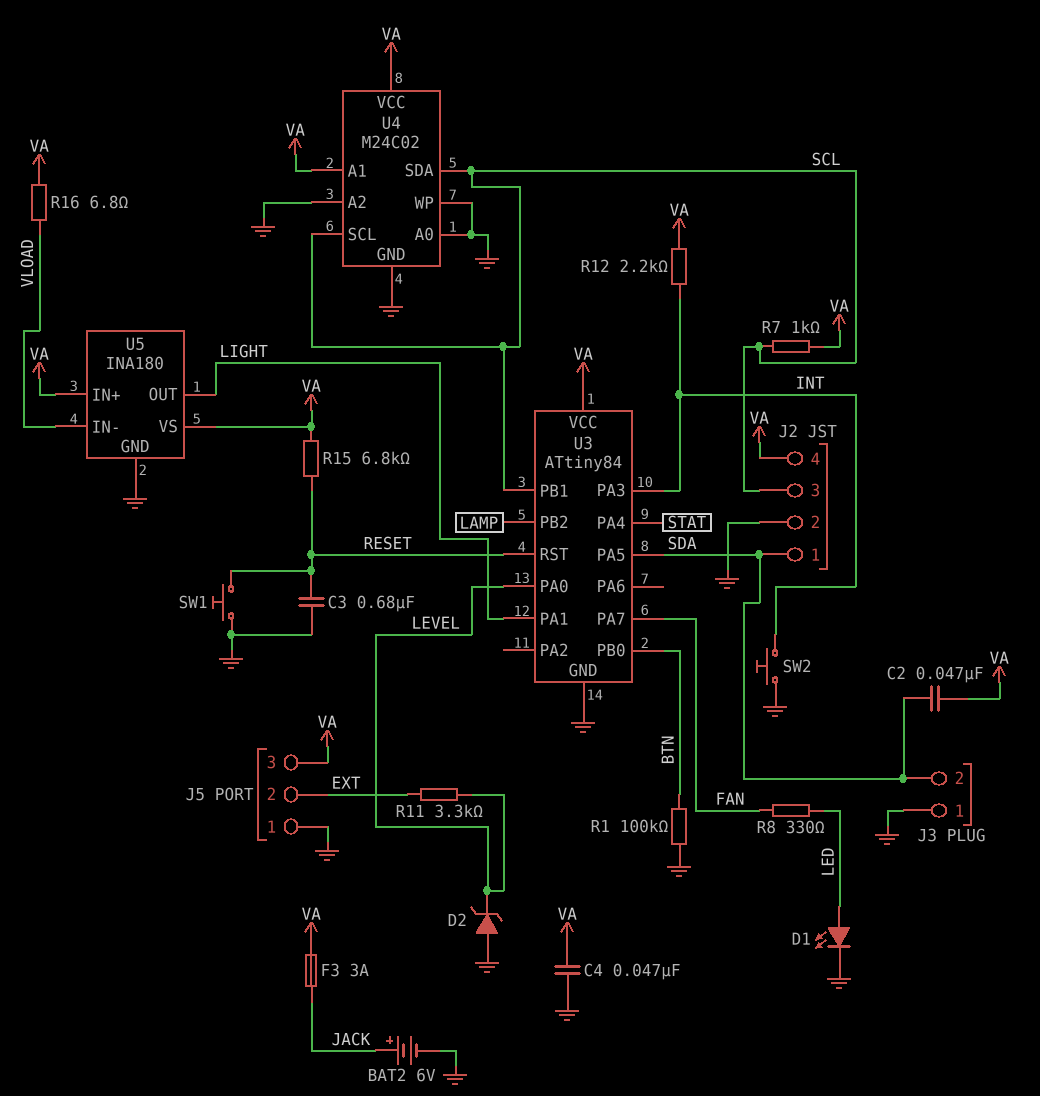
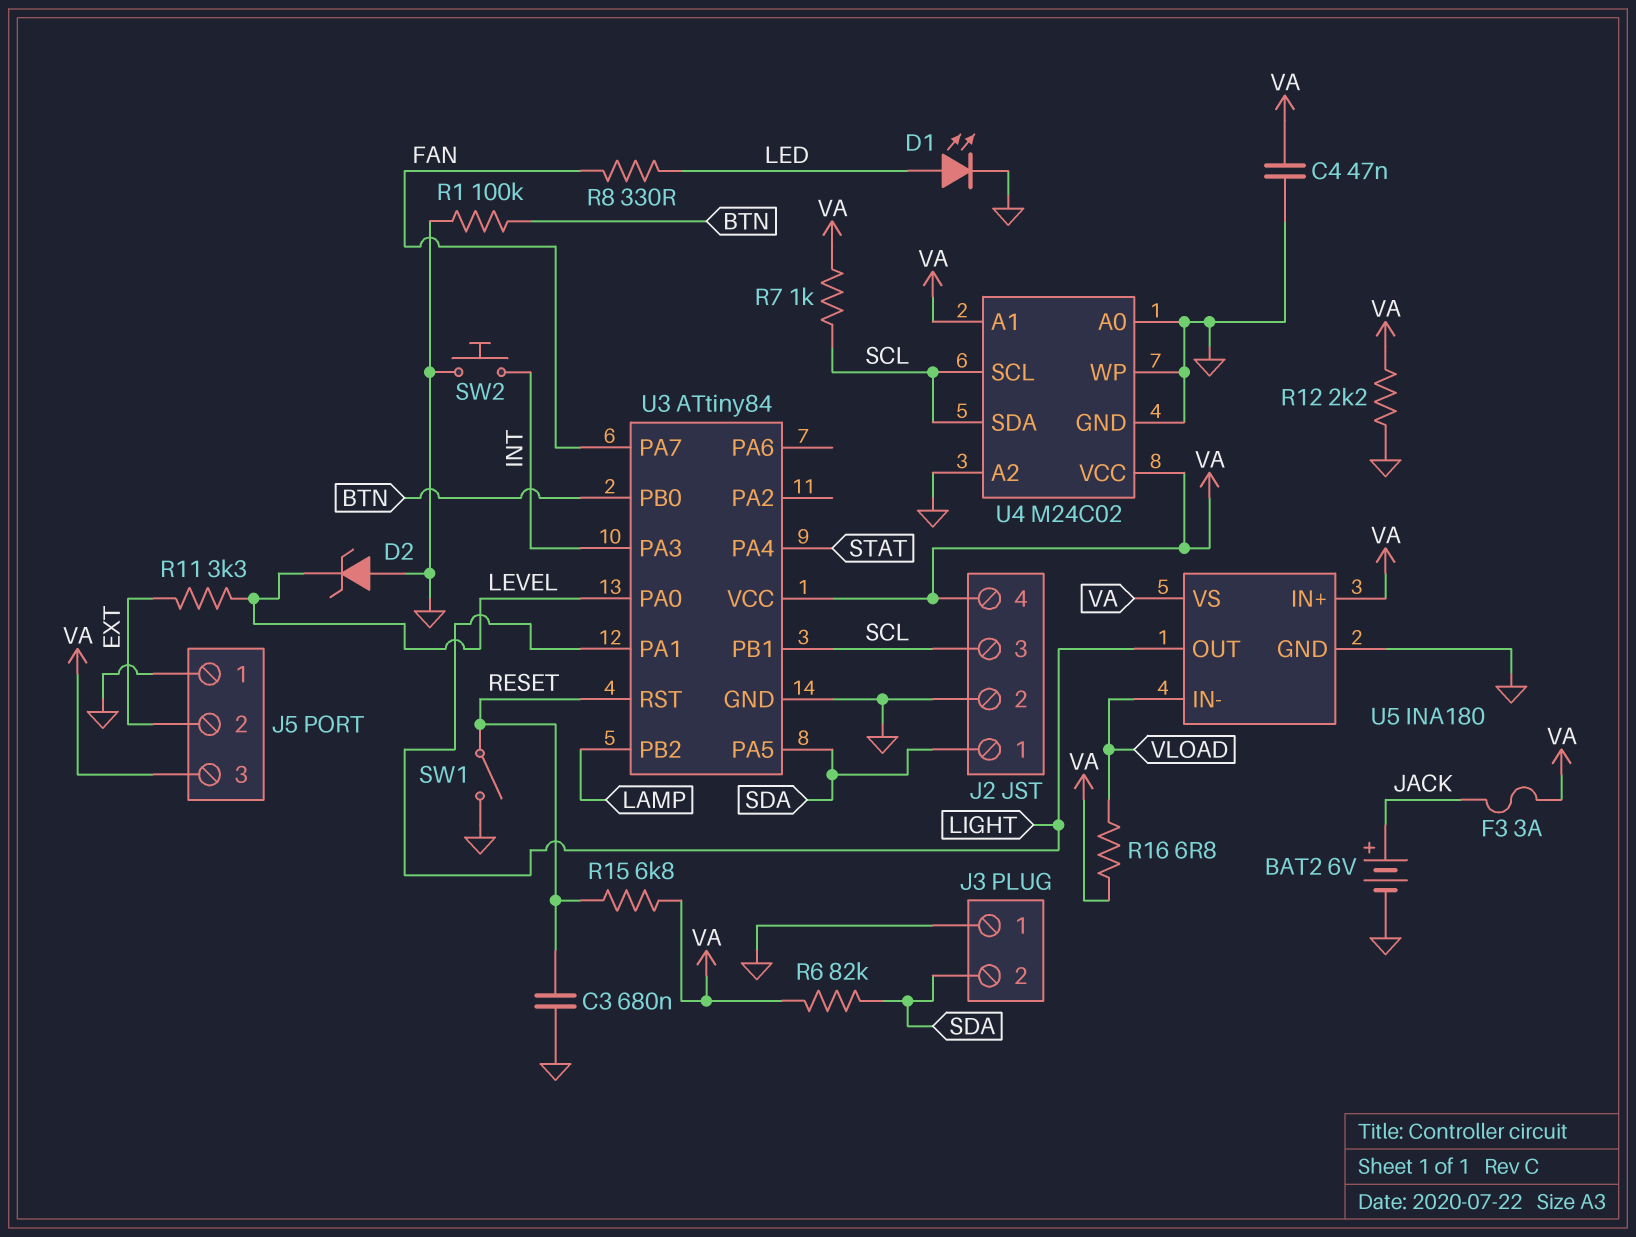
C2: 47nF (SDA, VA) -> none
R6: none -> 82k (SDA, VA)
R12: 2.2k (INT, VA) -> 2.2k (GND, VA)
SW1: button (GND, RESET) -> switch (GND, RESET)

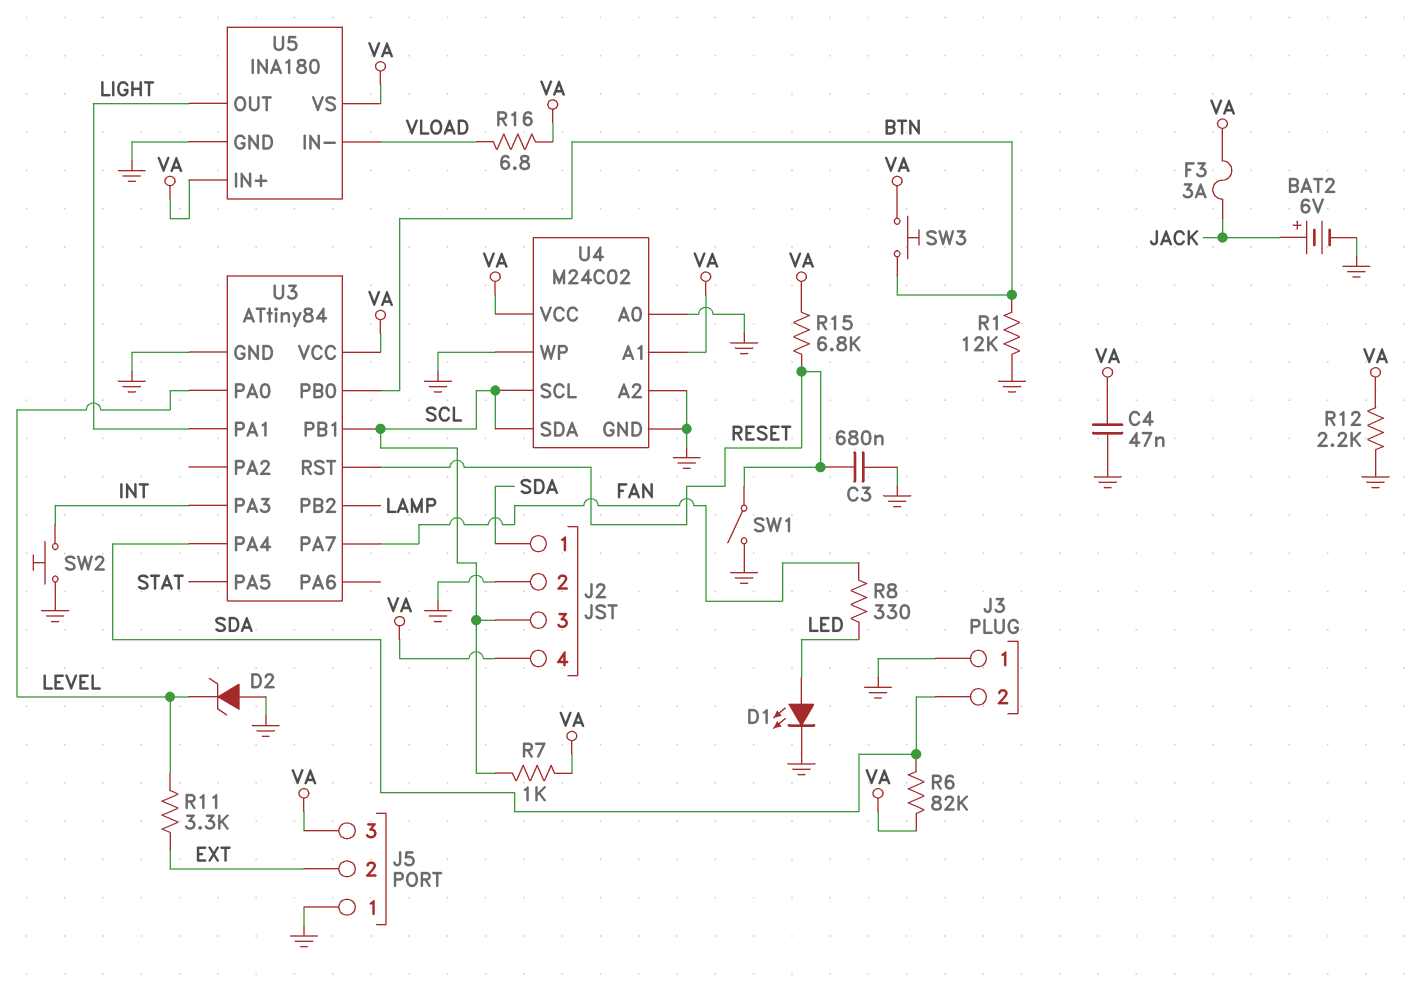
R1: 100k (BTN, GND) -> 12k (BTN, GND)
SW3: none -> button (BTN, VA)
U3 pin PA4: STAT -> SDA
U3 pin PA5: SDA -> STAT

